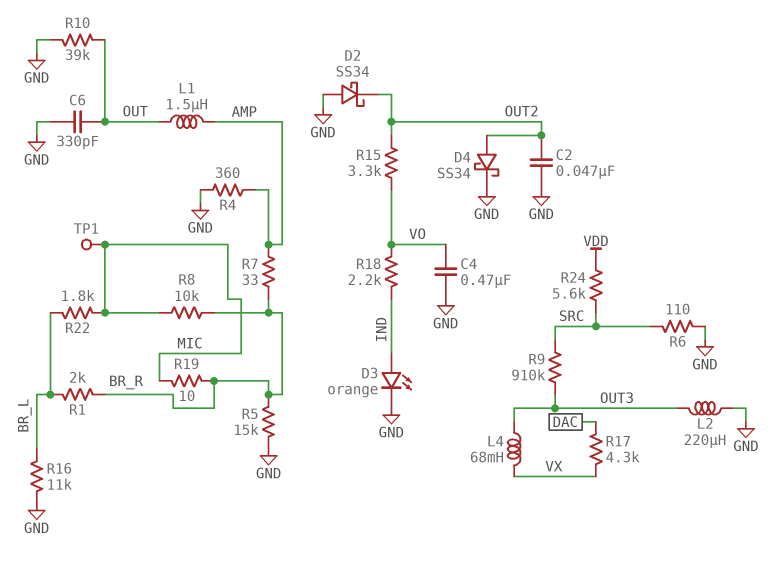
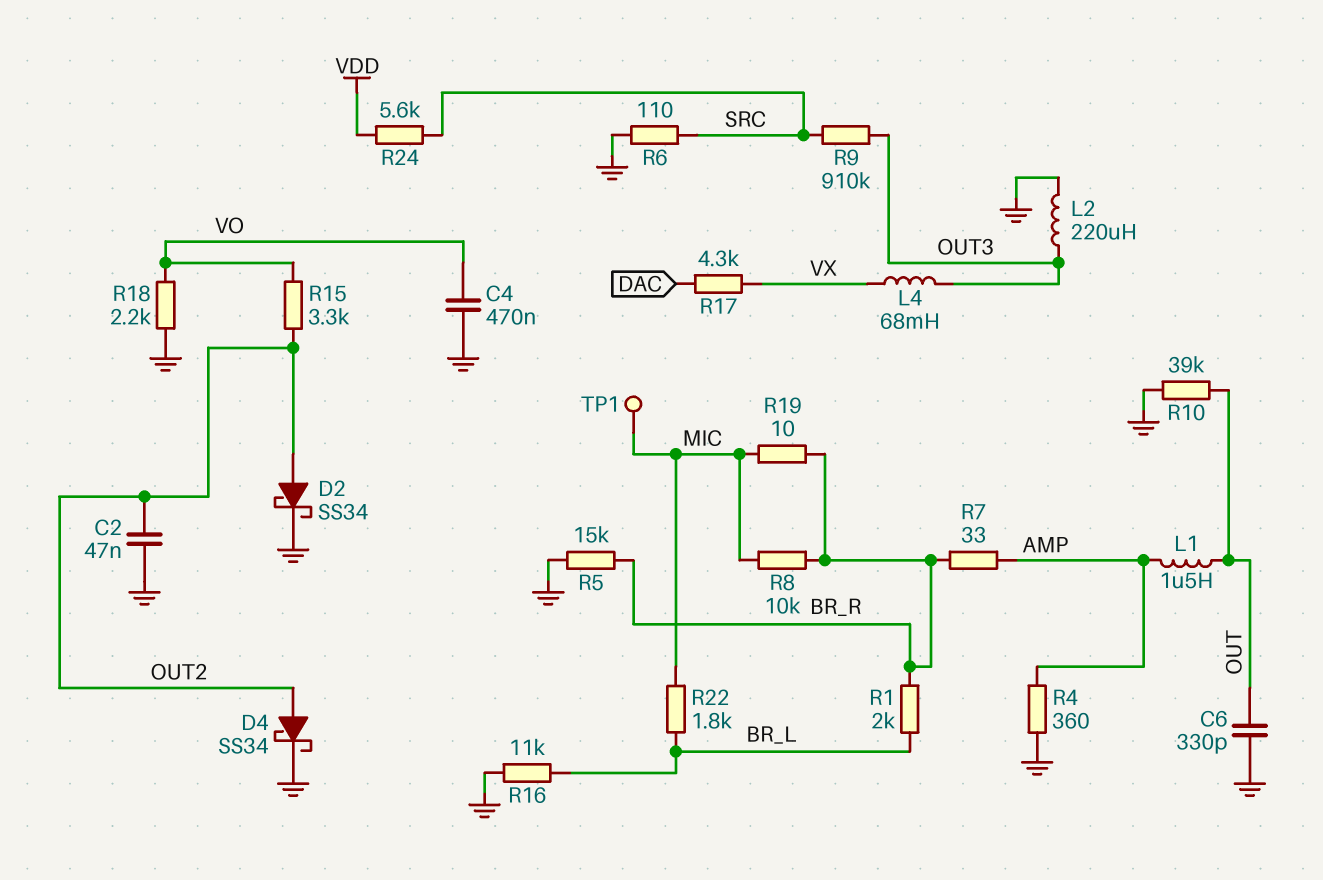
D2: schottky SS34 (A GND, K OUT2) -> schottky SS34 (A OUT2, K GND)
D3: LED orange (A IND, K GND) -> none
R18: 2.2k (IND, VO) -> 2.2k (GND, VO)

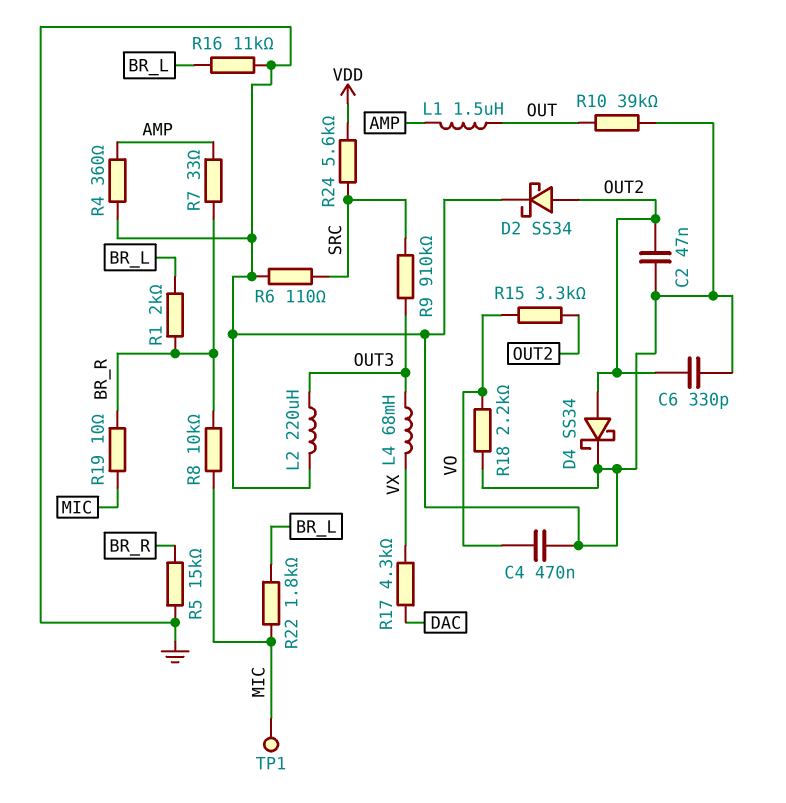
C6: 330pF (GND, OUT) -> 330pF (GND, OUT2)

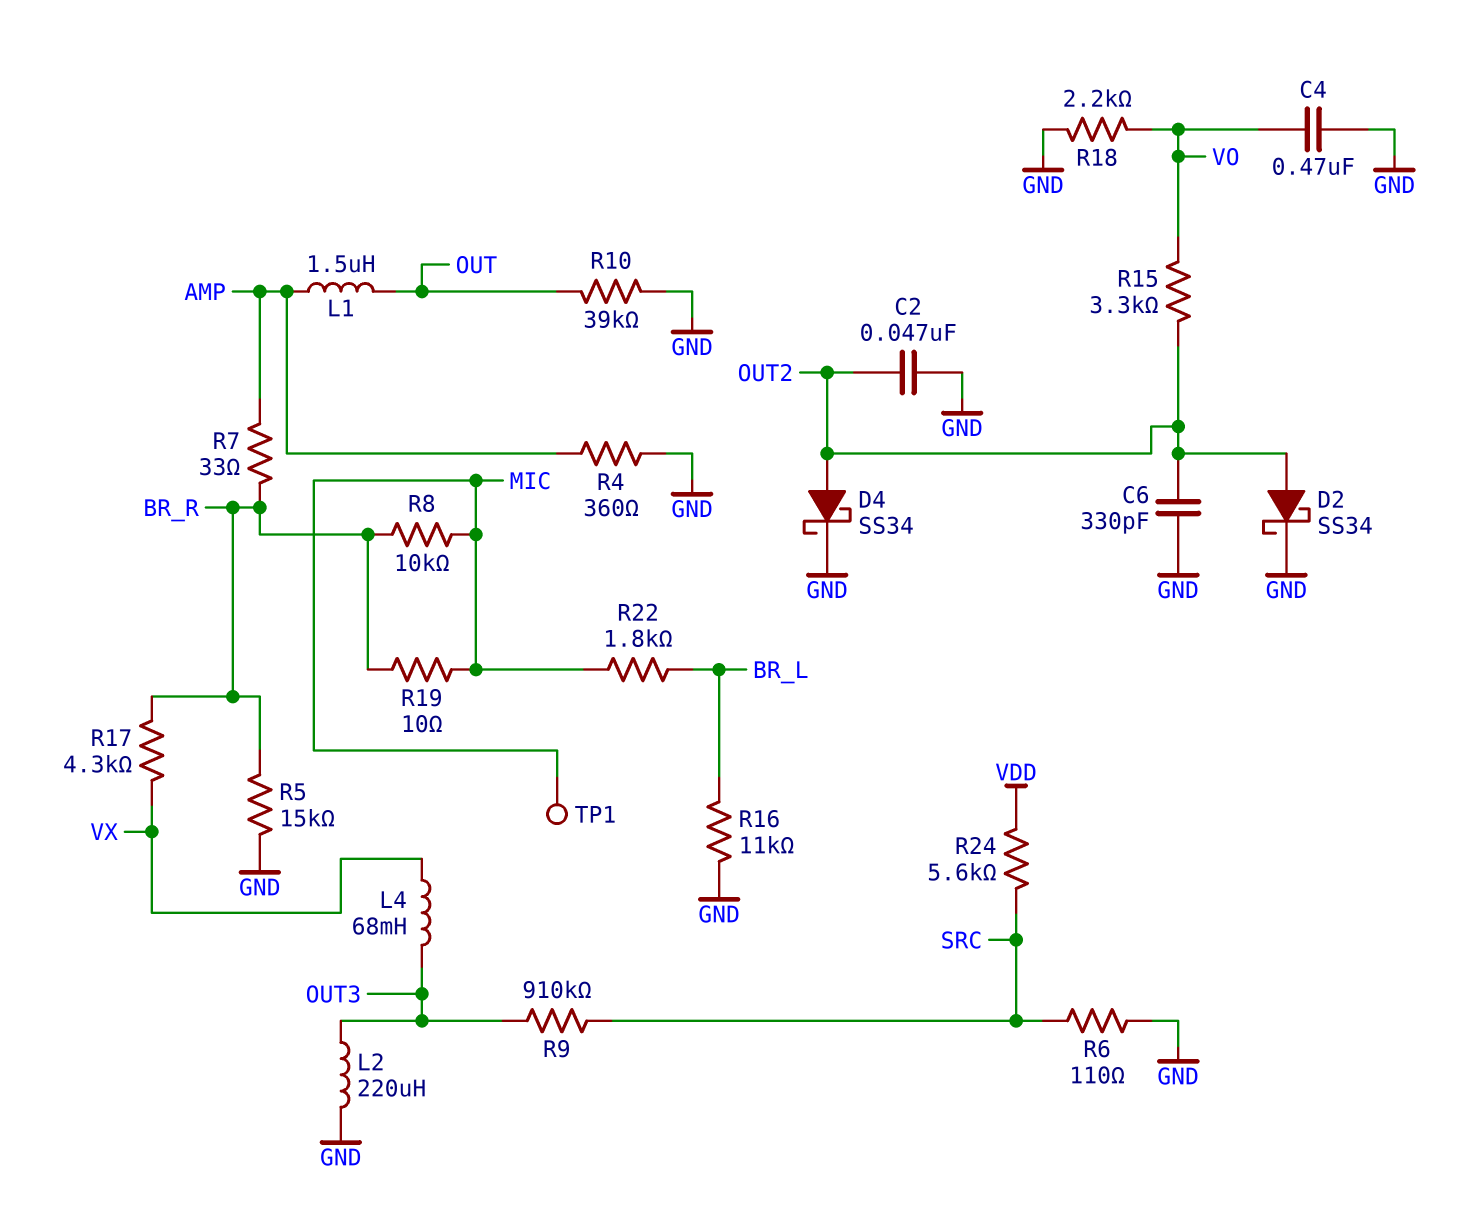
R1: 2k (BR_L, BR_R) -> none
R17: 4.3k (DAC, VX) -> 4.3k (BR_R, VX)

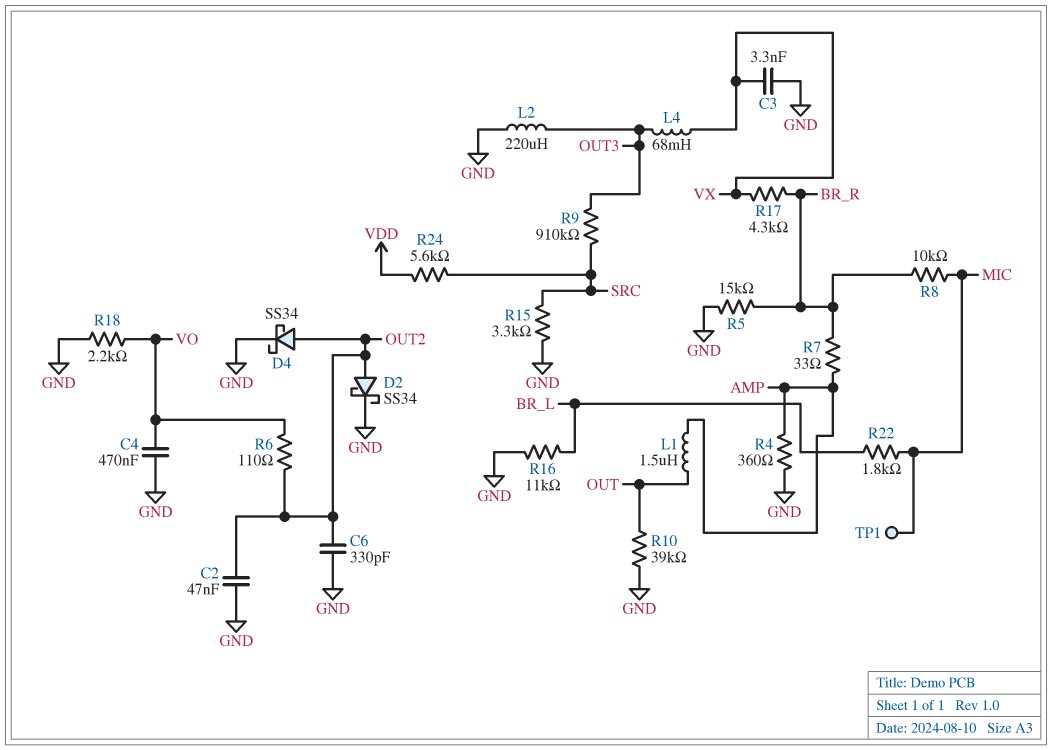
C3: none -> 3.3nF (GND, VX)
R6: 110 (GND, SRC) -> 110 (OUT2, VO)
R15: 3.3k (OUT2, VO) -> 3.3k (GND, SRC)
R19: 10 (BR_R, MIC) -> none

